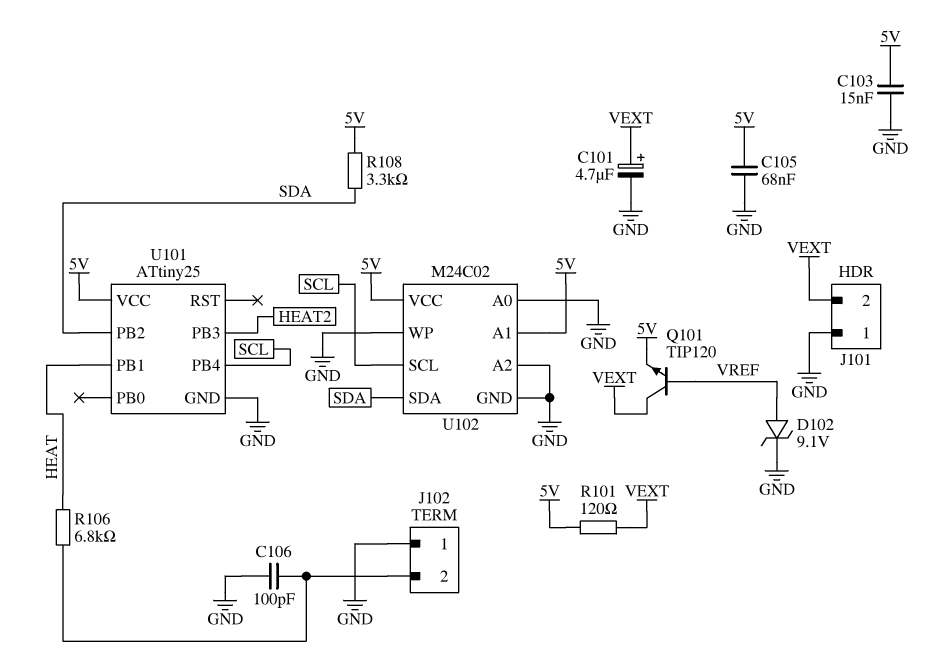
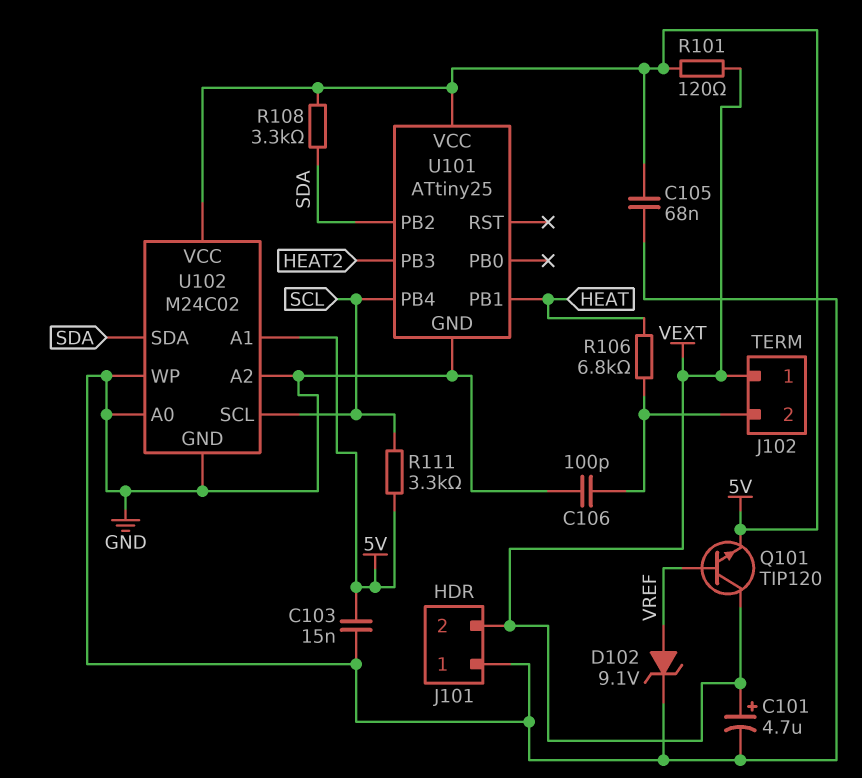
J102 pin 1: GND -> VEXT
R111: none -> 3.3k (5V, SCL)

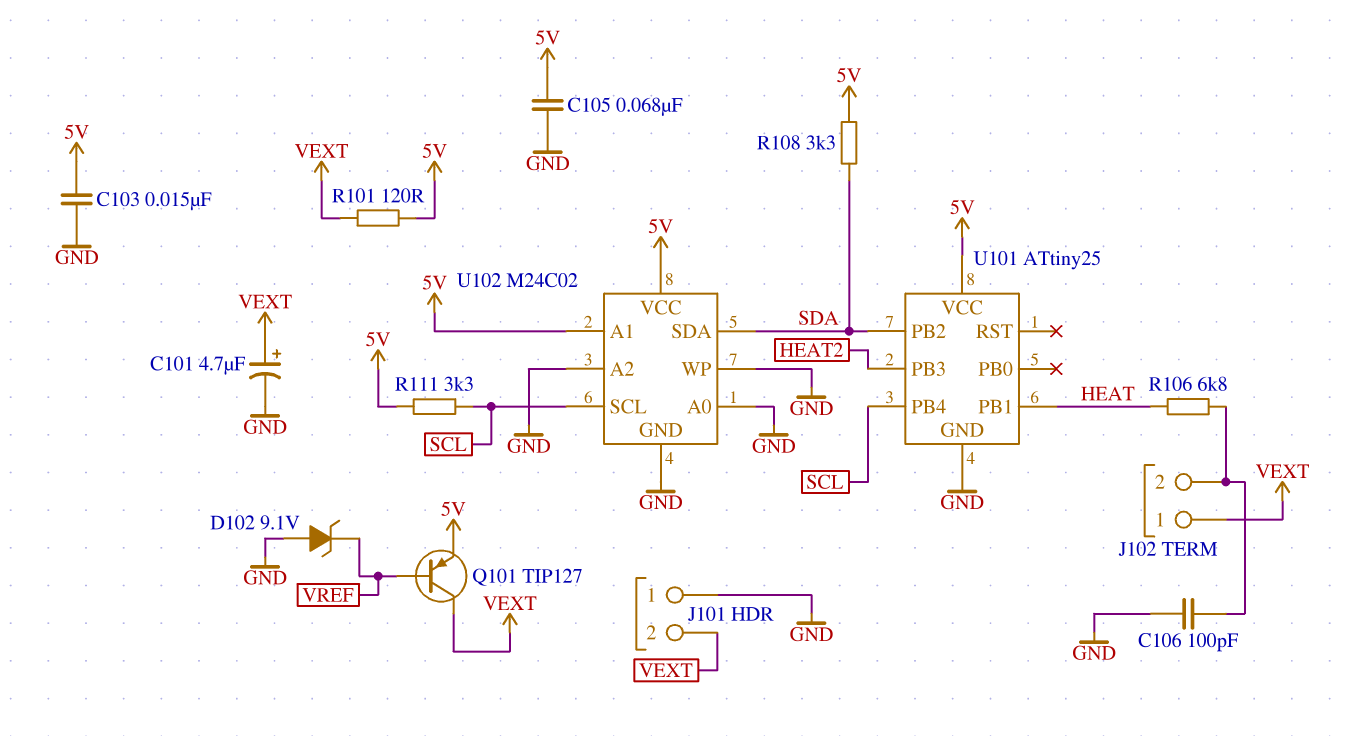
D102: zener 9.1V (A VREF, K GND) -> zener 9.1V (A GND, K VREF)
Q101: NPN TIP120 (B VREF, C VEXT, E 5V) -> PNP TIP127 (B VREF, C VEXT, E 5V)

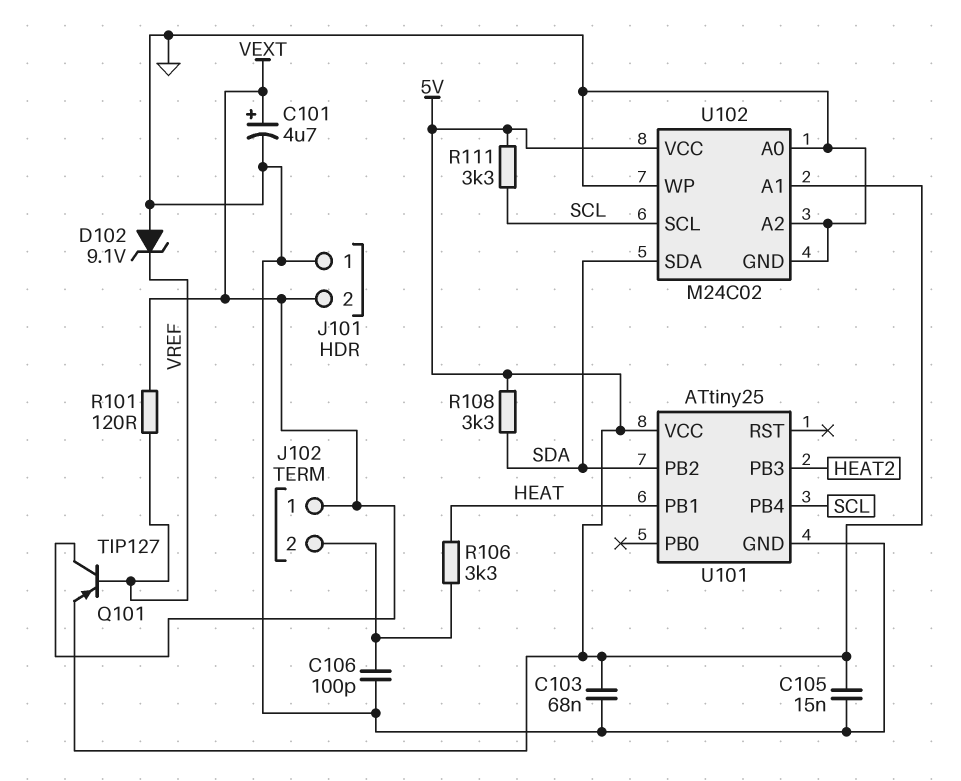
C103: 15nF (5V, GND) -> 68nF (5V, GND)
C105: 68nF (5V, GND) -> 15nF (5V, GND)
R101: 120 (5V, VEXT) -> 120 (VEXT, VREF)
R106: 6.8k (HEAT, J102/2) -> 3.3k (HEAT, J102/2)

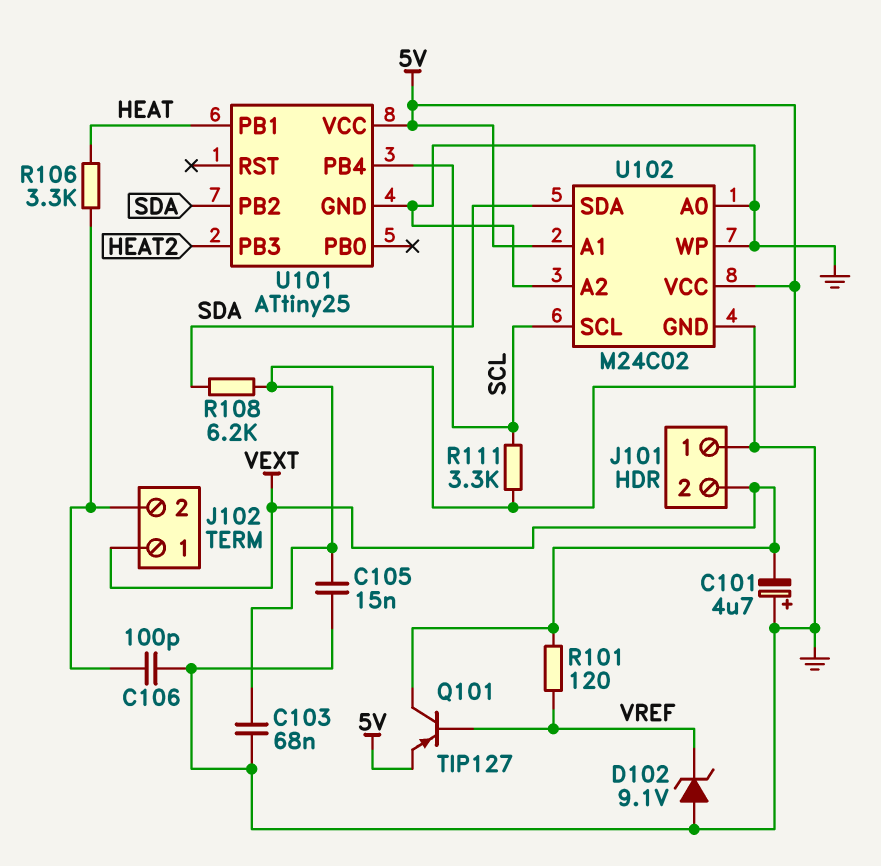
C101: 4.7uF (plus VEXT, minus GND) -> 4.7uF (plus GND, minus VEXT)
R108: 3.3k (5V, SDA) -> 6.2k (5V, SDA)

